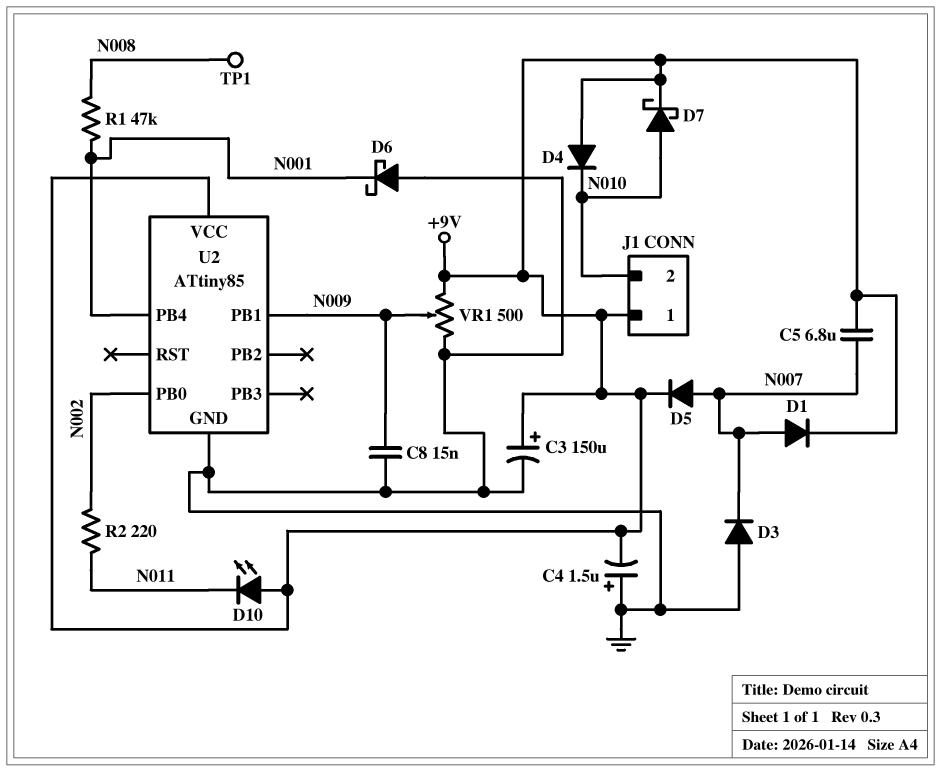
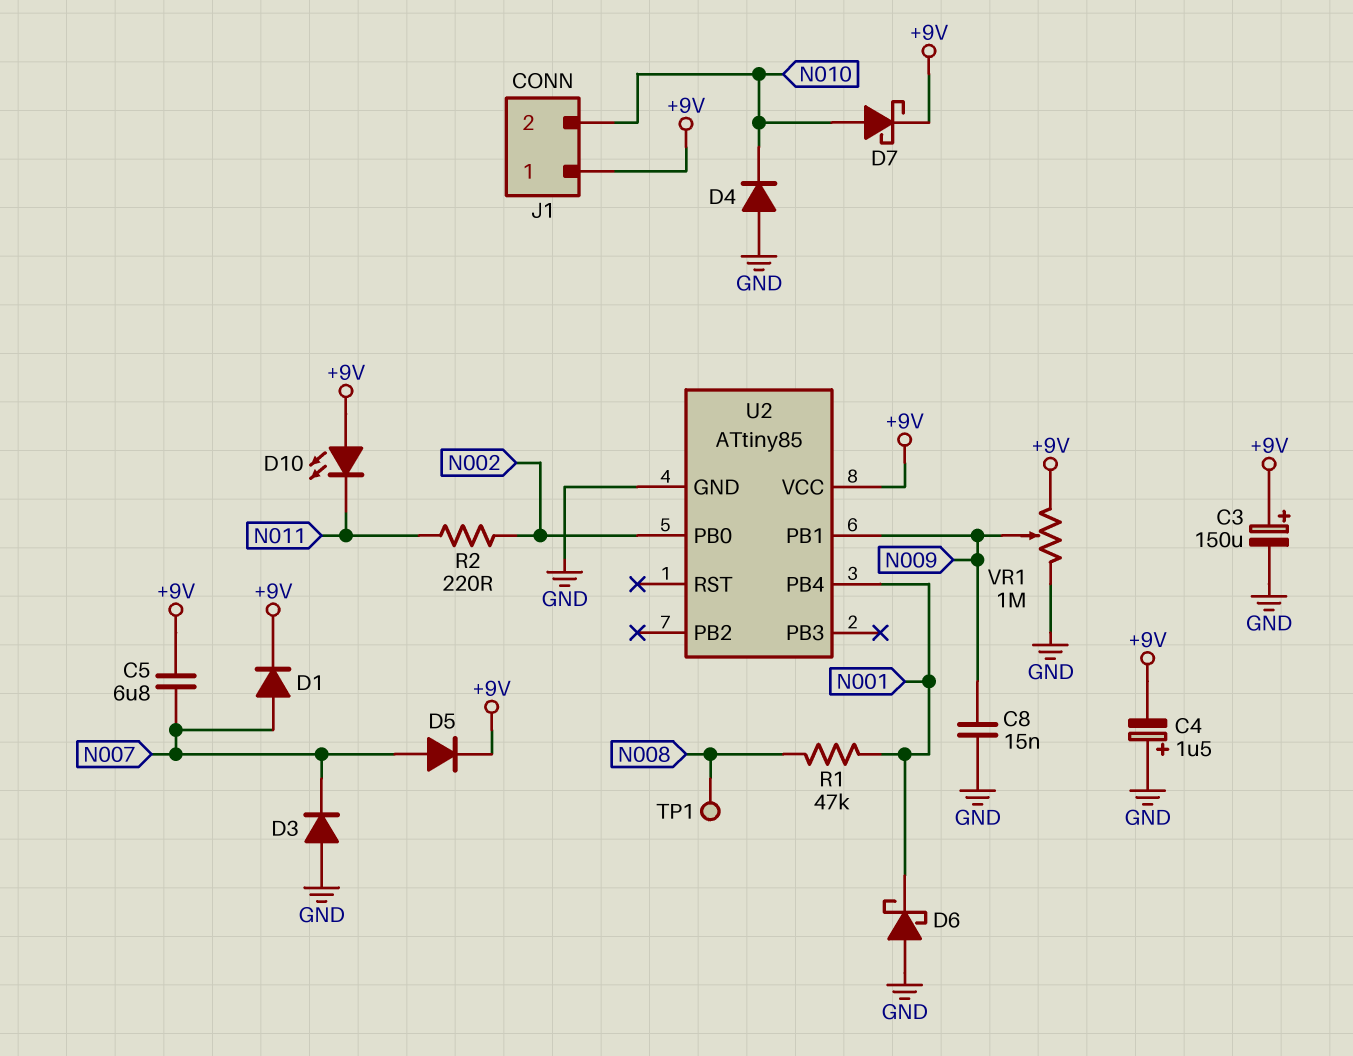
D4: diode (A +9V, K N010) -> diode (A GND, K N010)
VR1: 500 (+9V, GND, wiper N009) -> 1M (+9V, GND, wiper N009)

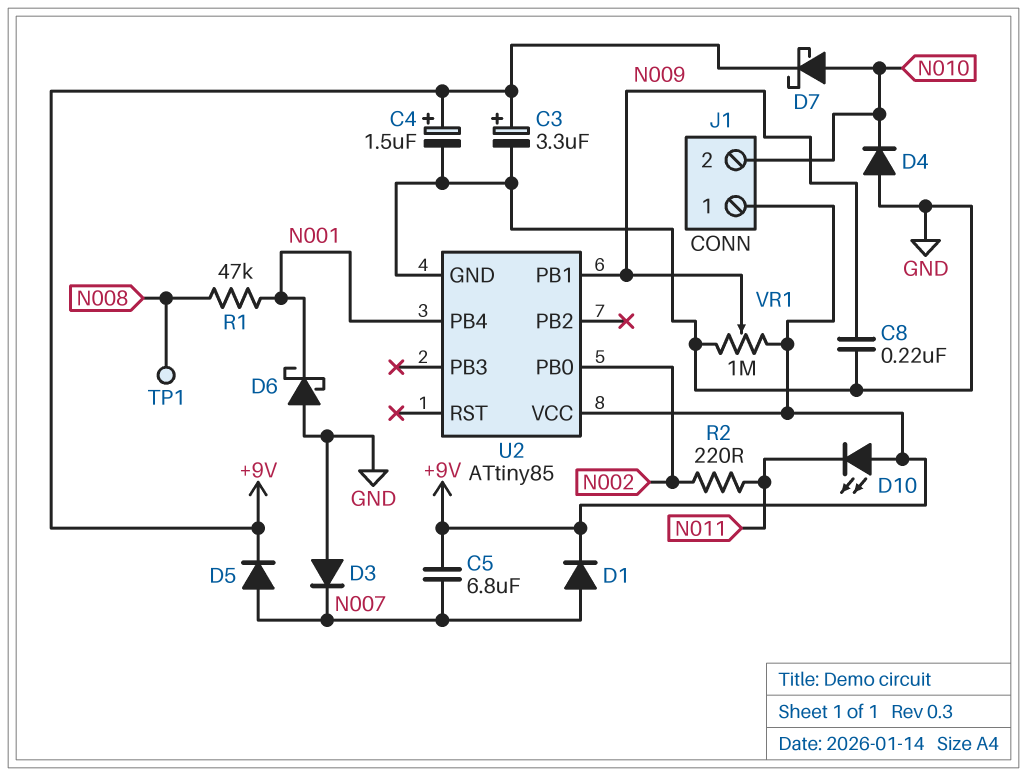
C3: 150uF (plus +9V, minus GND) -> 3.3uF (plus +9V, minus GND)
C4: 1.5uF (plus GND, minus +9V) -> 1.5uF (plus +9V, minus GND)
C8: 15nF (GND, N009) -> 220nF (GND, N009)

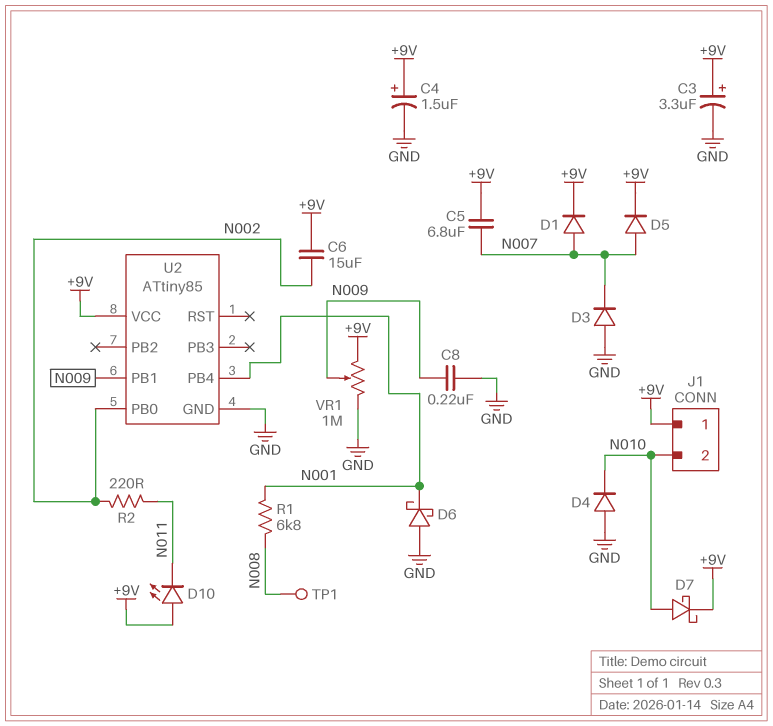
C6: none -> 15uF (+9V, N002)
R1: 47k (N001, N008) -> 6.8k (N001, N008)

